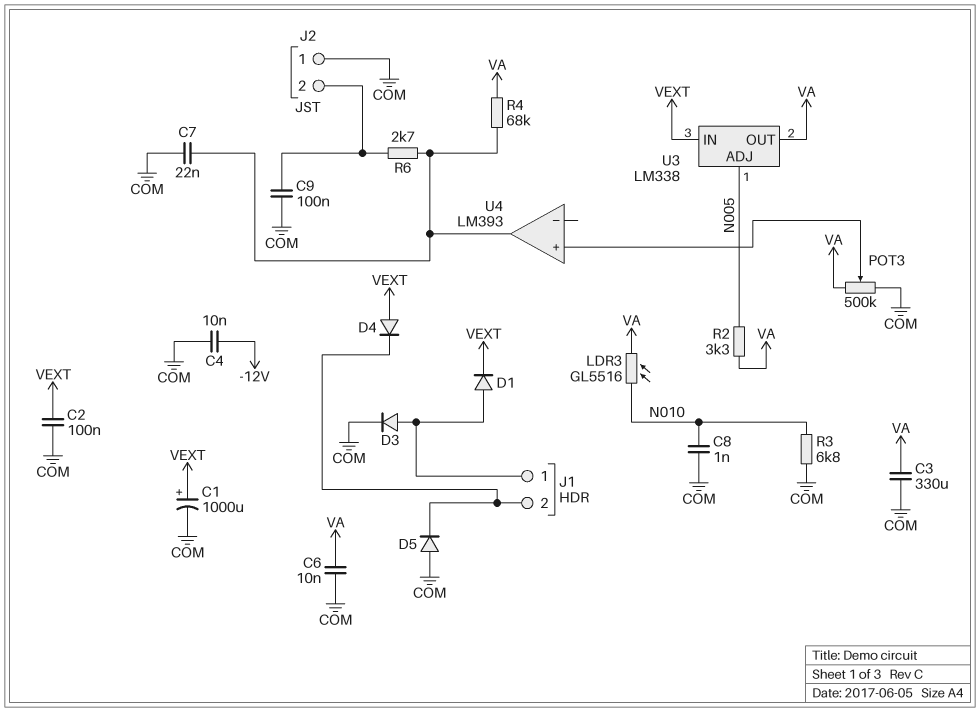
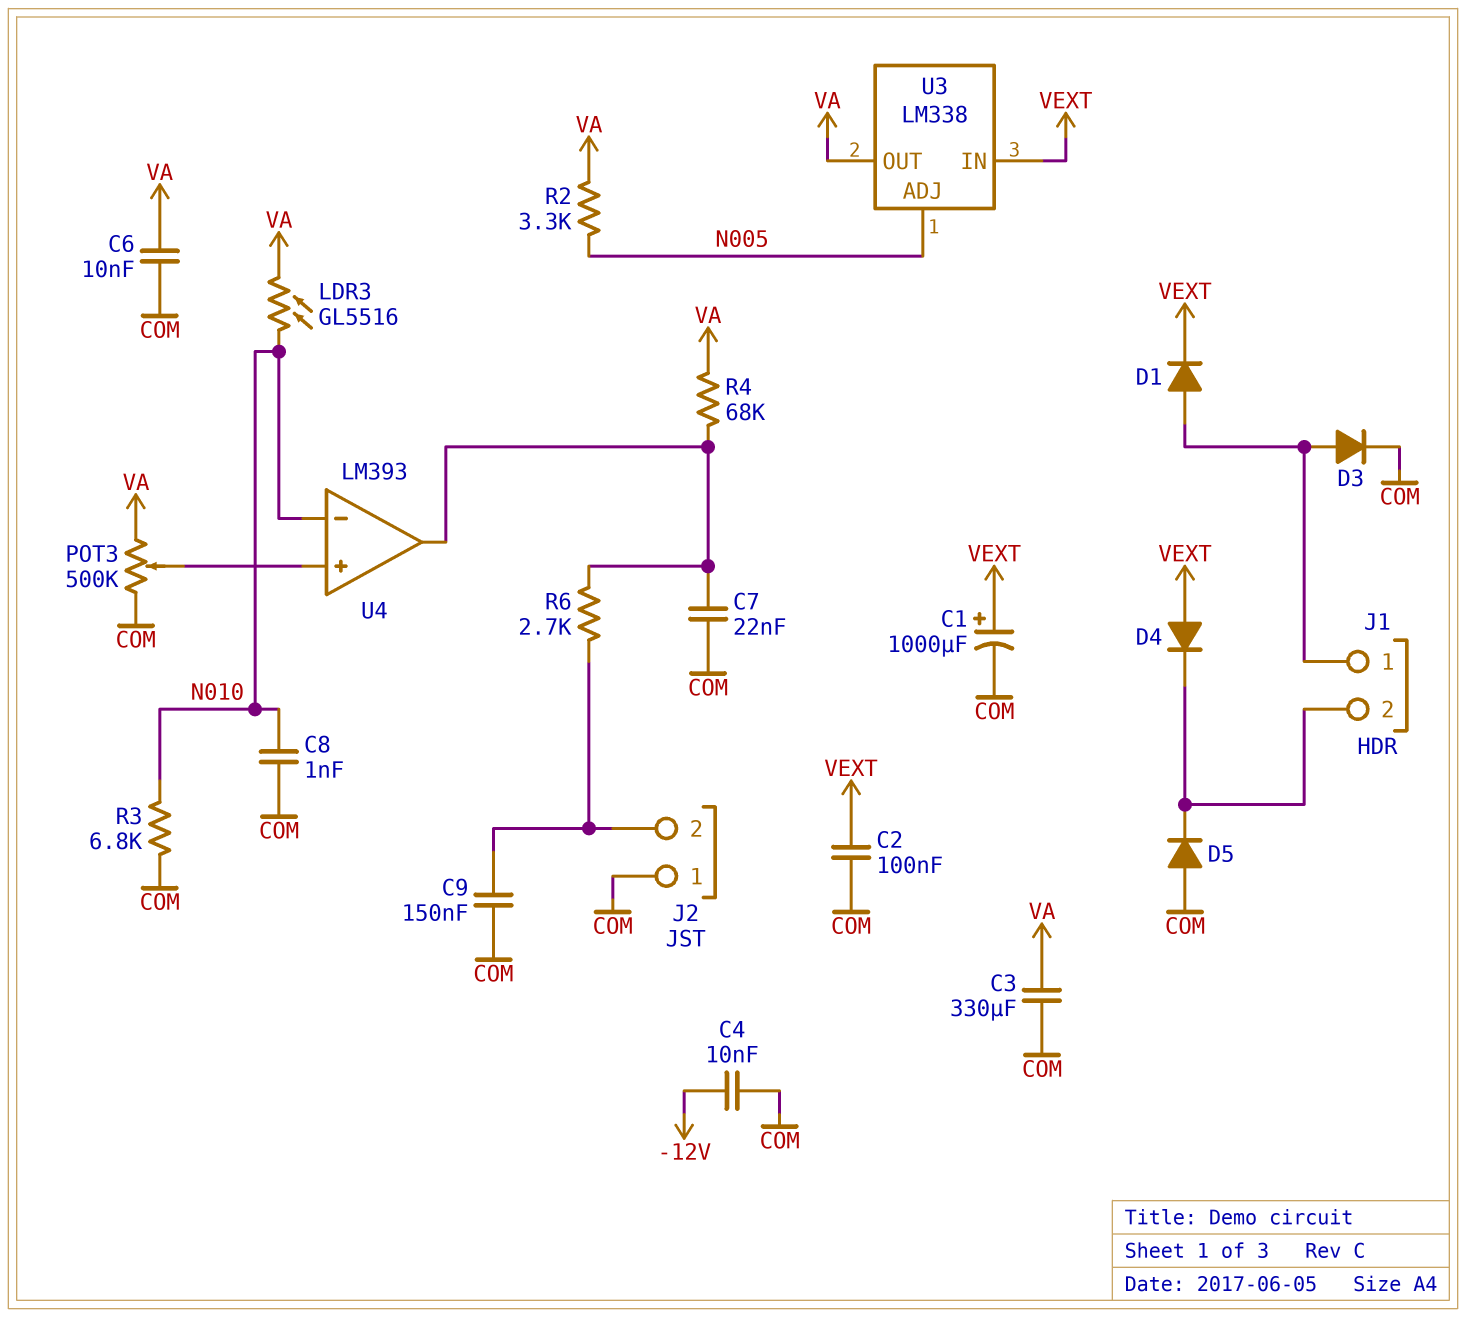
C9: 100nF (COM, J2/2) -> 150nF (COM, J2/2)
U4 pin in-: none -> N010

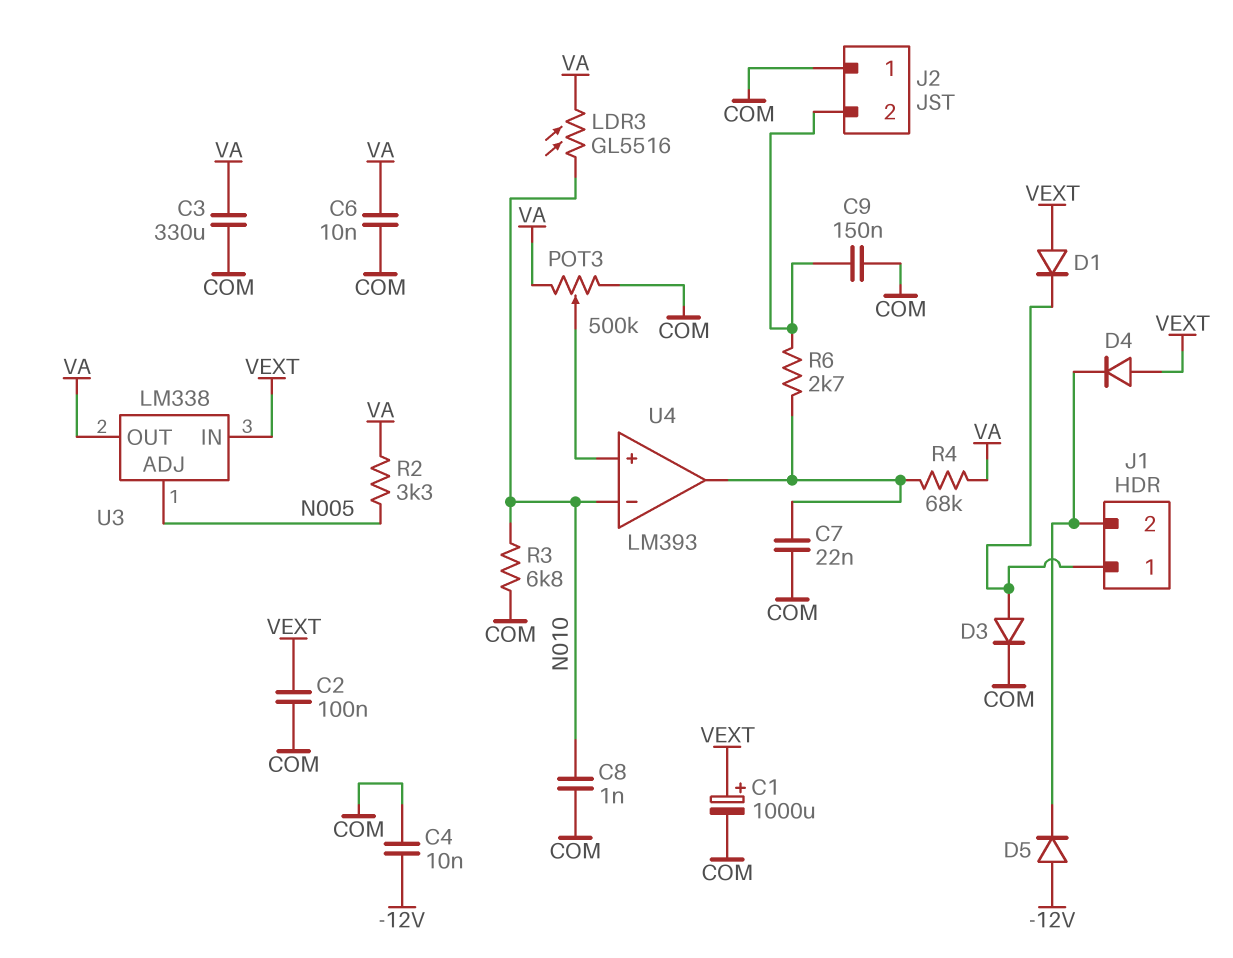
D1: diode (A J1/1, K VEXT) -> diode (A VEXT, K J1/1)
D5: diode (A COM, K J1/2) -> diode (A -12V, K J1/2)

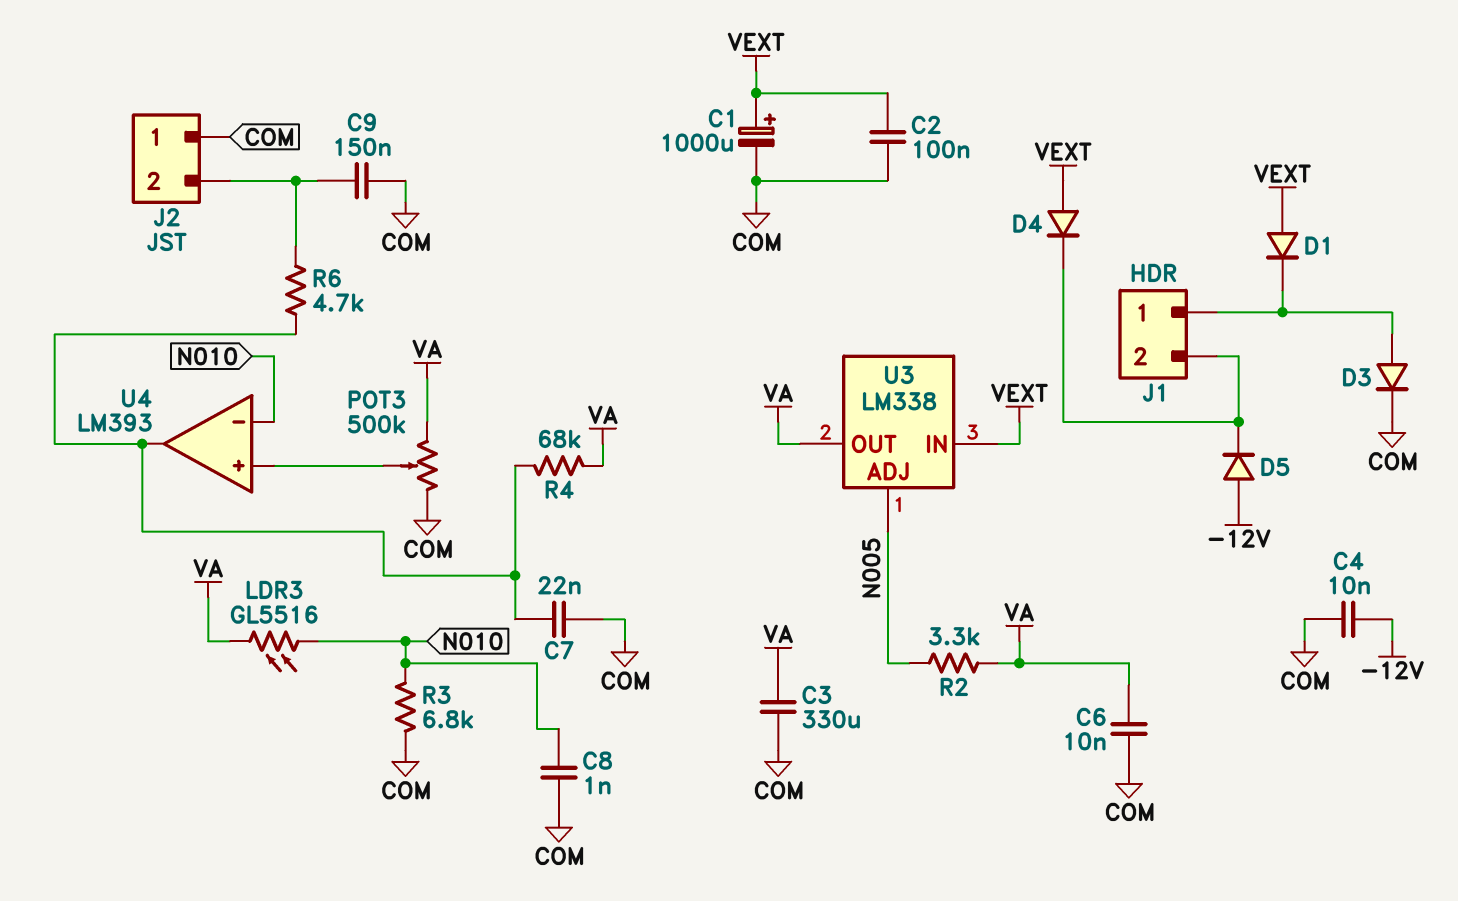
R6: 2.7k (J2/2, U4/out) -> 4.7k (J2/2, U4/out)

